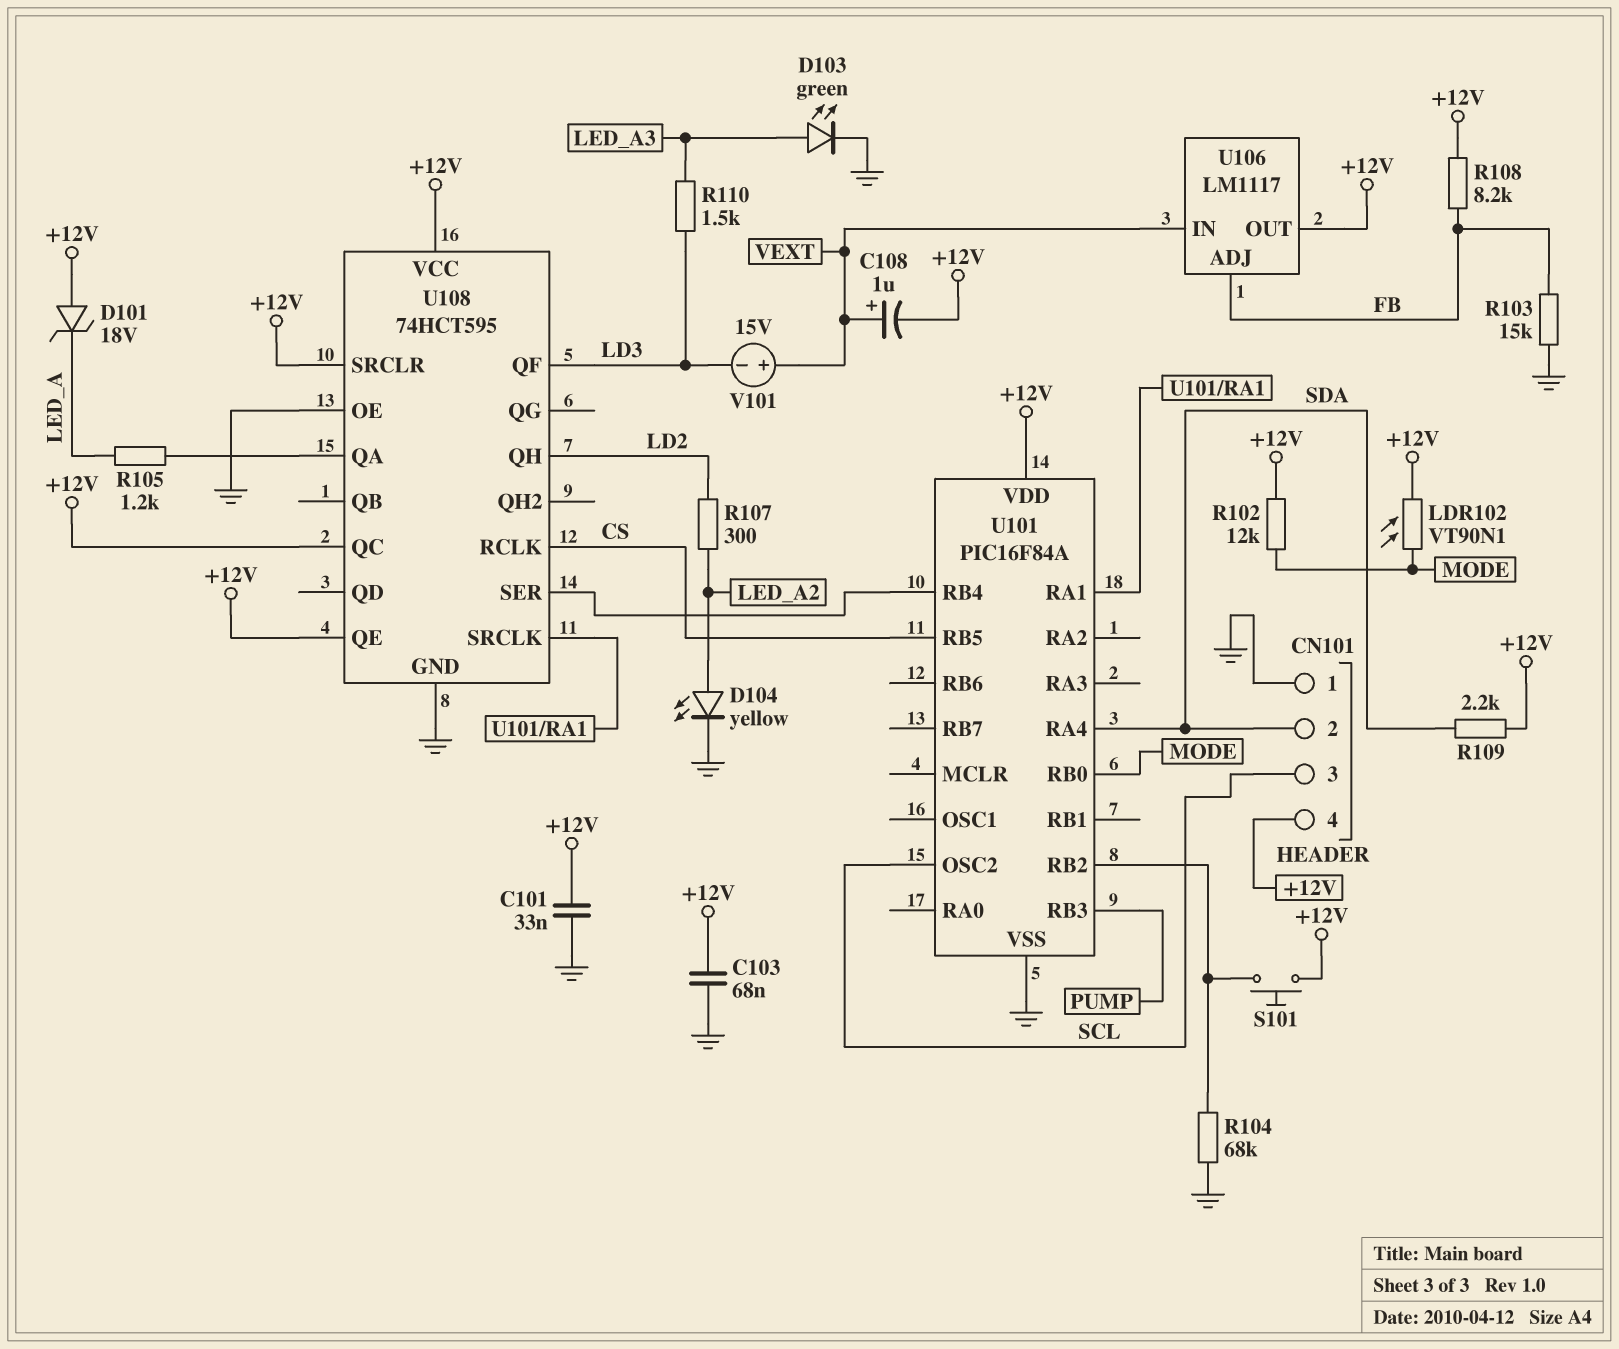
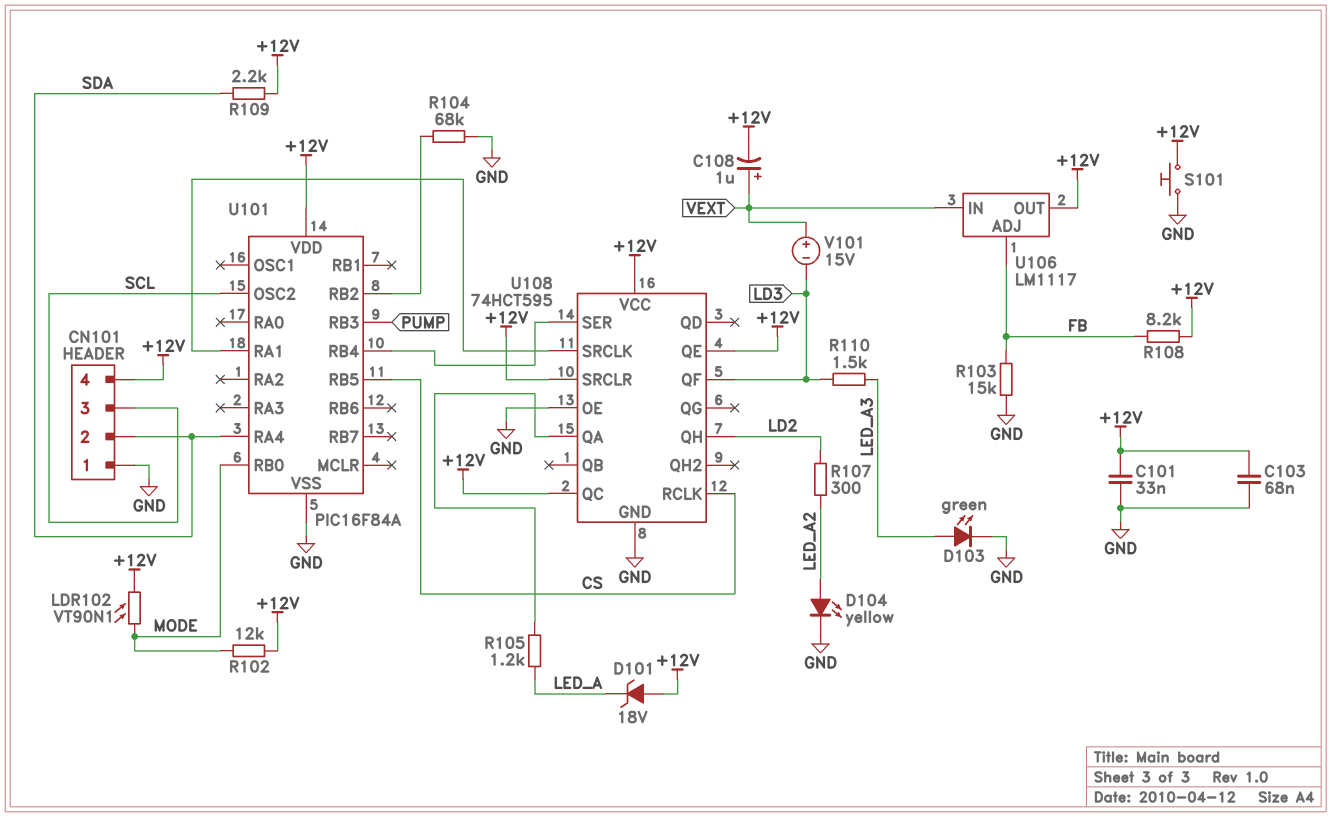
S101: button (+12V, U101/RB2) -> button (+12V, GND)

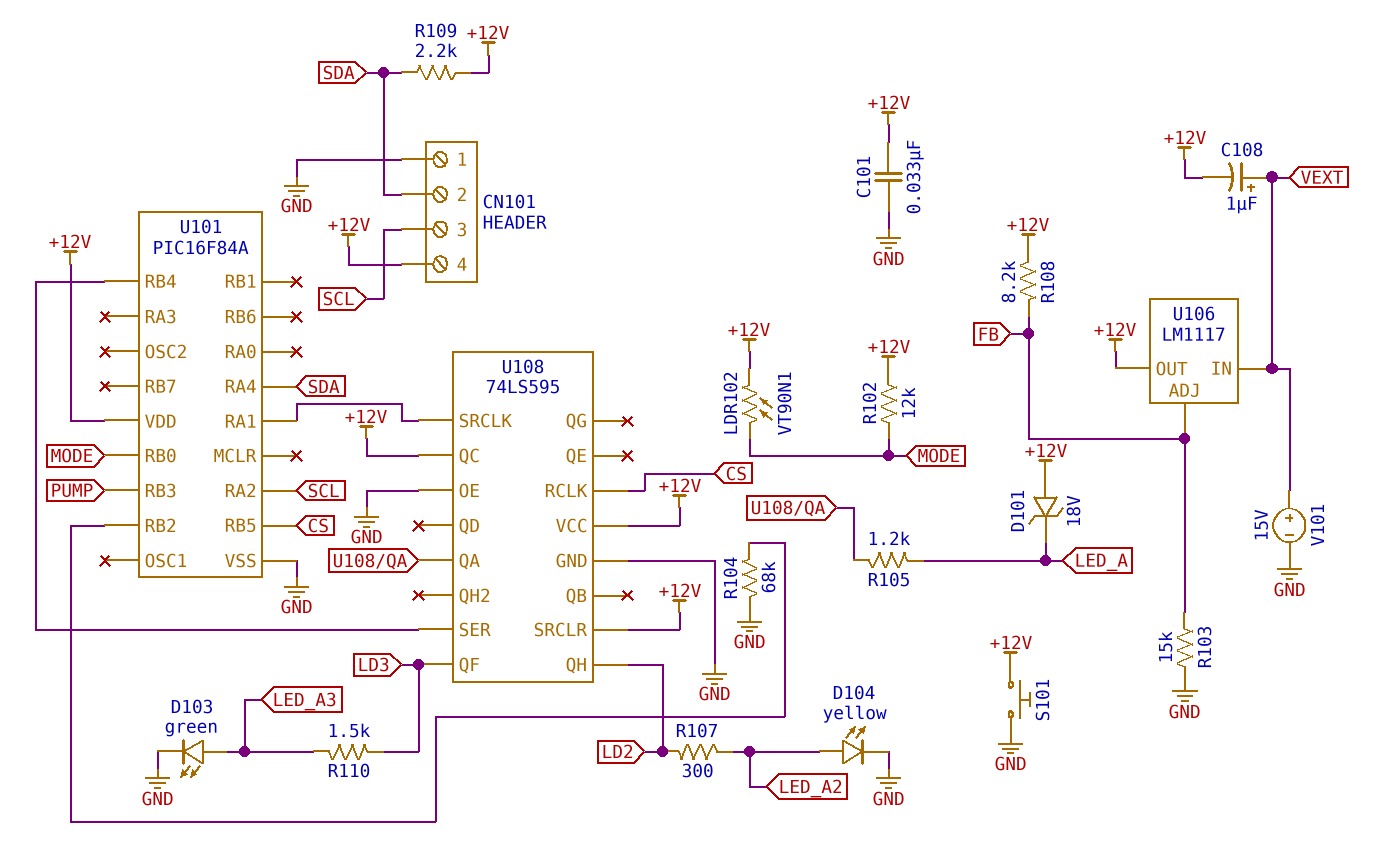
C103: 68nF (+12V, GND) -> none
U101 pin OSC2: SCL -> none
U101 pin RA2: none -> SCL
U108: 74HCT595 -> 74LS595
U108 pin QE: +12V -> none
V101: 15V (plus VEXT, minus LD3) -> 15V (plus VEXT, minus GND)

